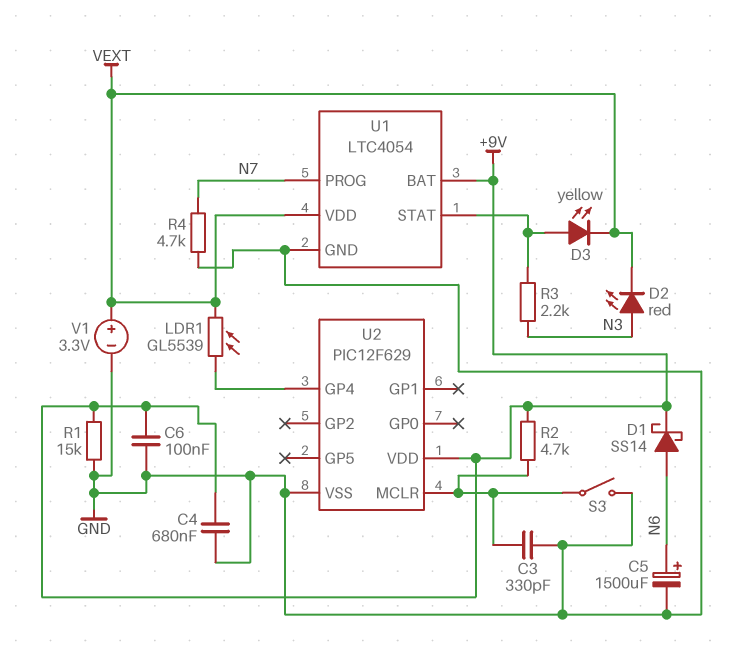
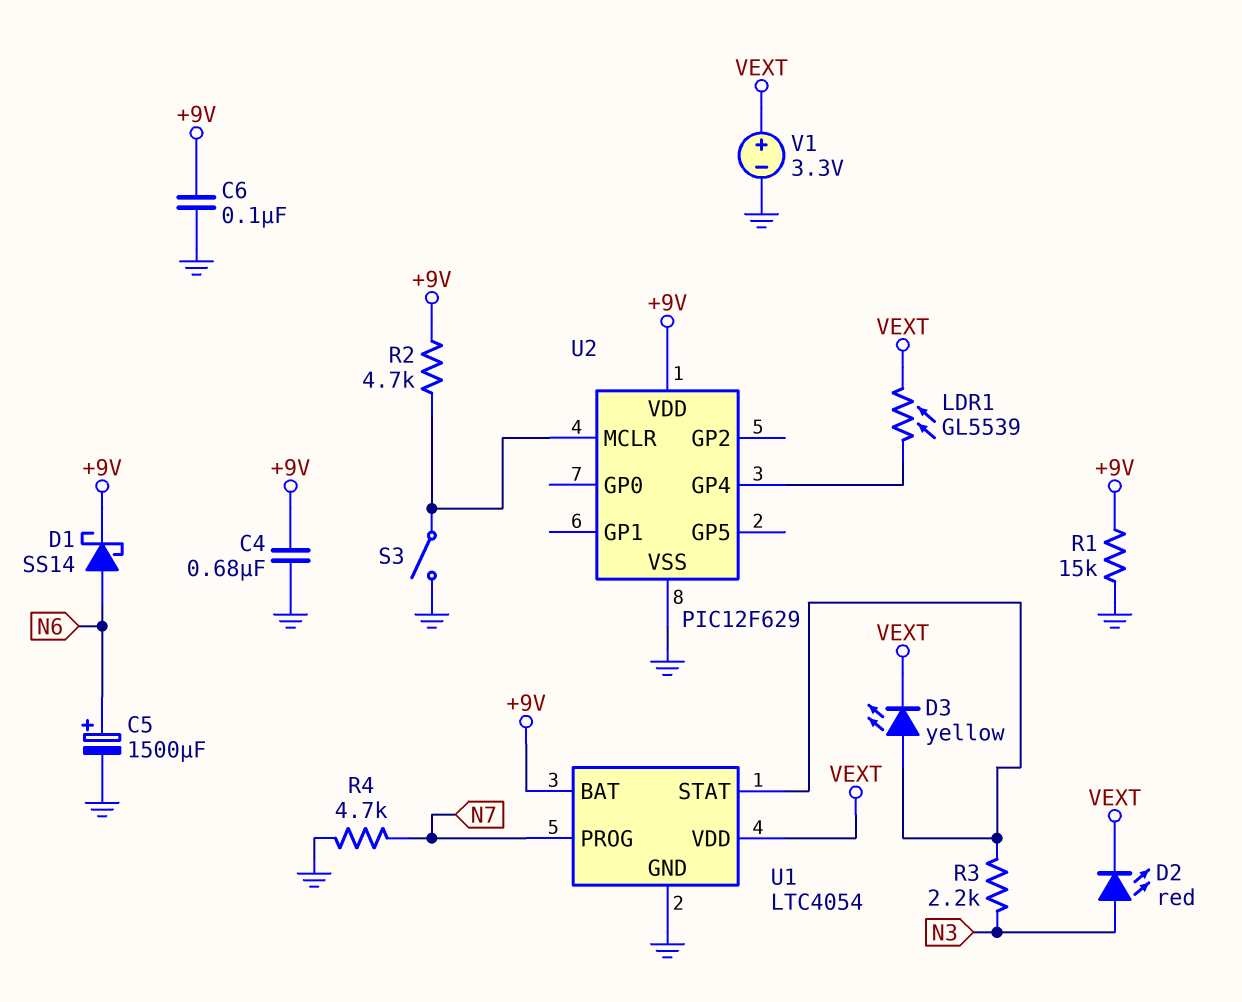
C3: 330pF (GND, U2/MCLR) -> none

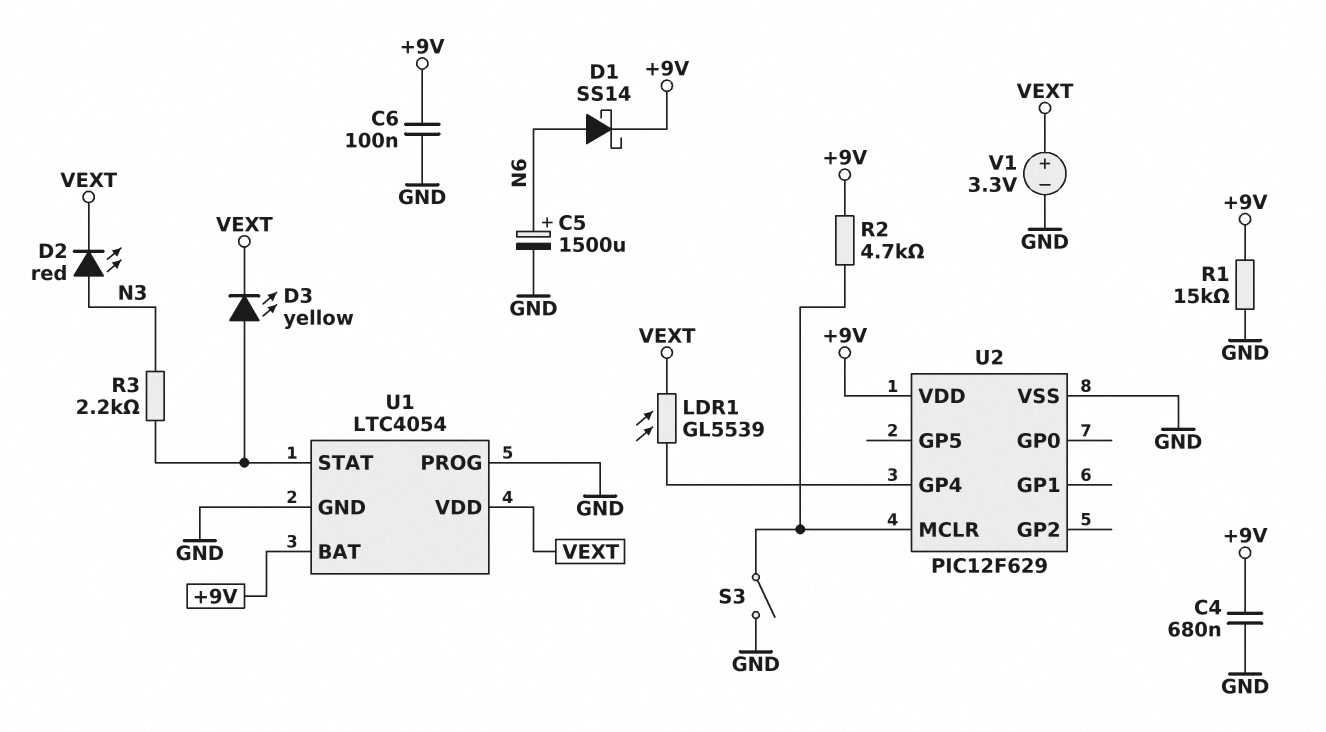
R4: 4.7k (GND, N7) -> none
U1 pin PROG: N7 -> GND

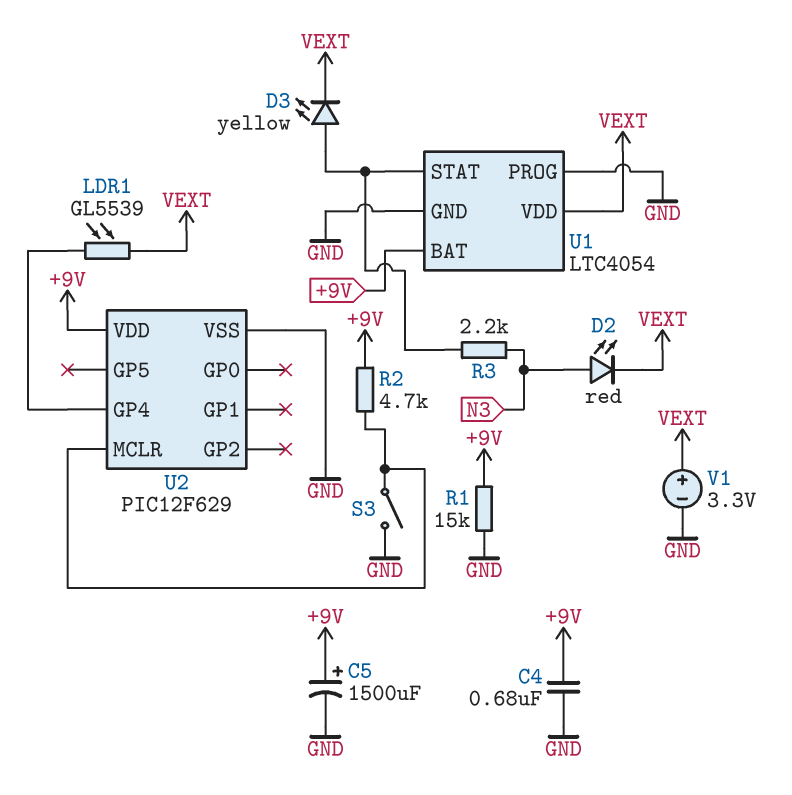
C5: 1500uF (plus N6, minus GND) -> 1500uF (plus +9V, minus GND)
C6: 100nF (+9V, GND) -> none
D1: schottky SS14 (A N6, K +9V) -> none

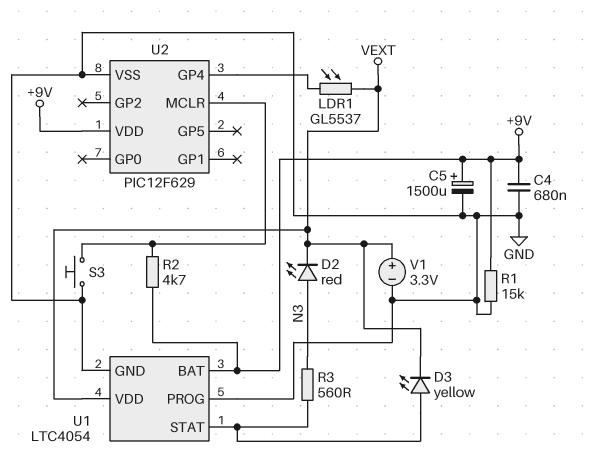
LDR1: GL5539 (U2/GP4, VEXT) -> GL5537 (U2/GP4, VEXT)
R3: 2.2k (N3, U1/STAT) -> 560 (N3, U1/STAT)
S3: switch (GND, U2/MCLR) -> button (GND, U2/MCLR)

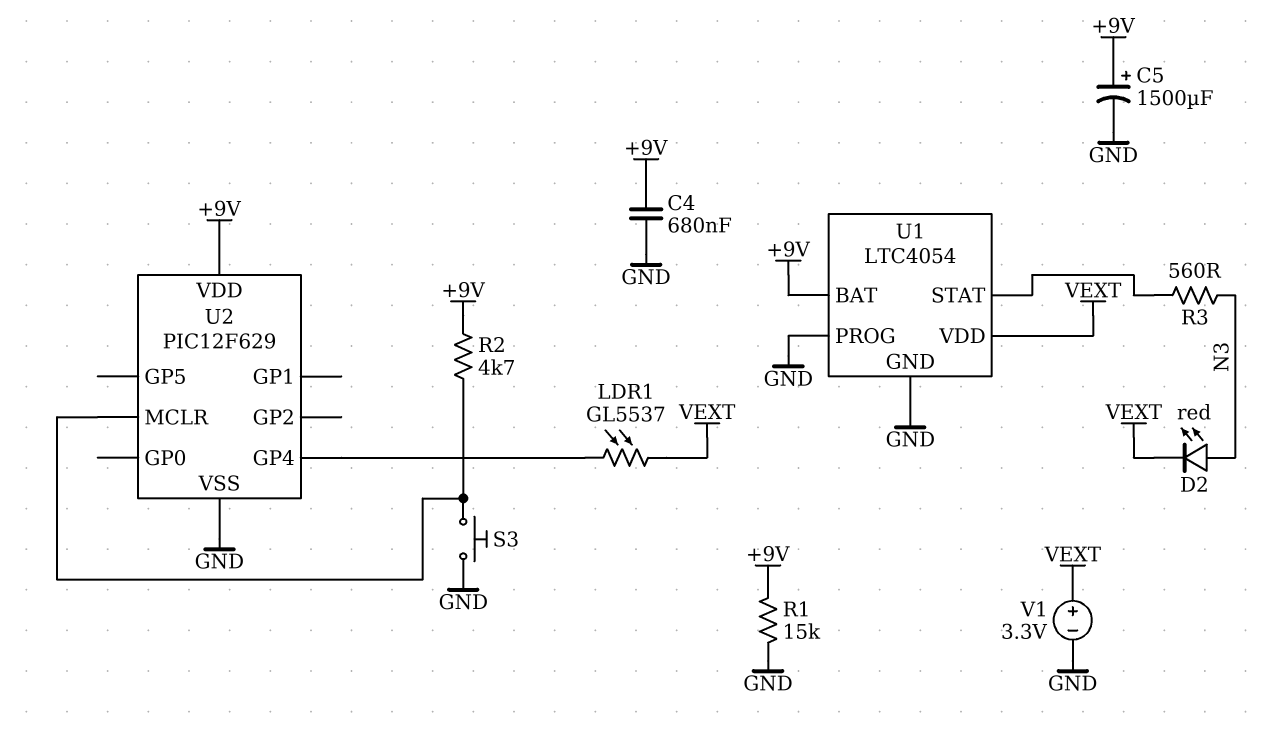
D3: LED yellow (A U1/STAT, K VEXT) -> none

